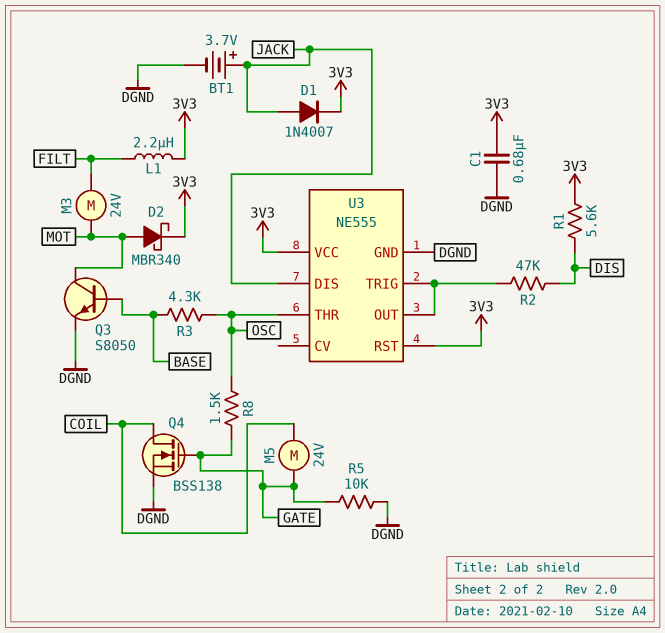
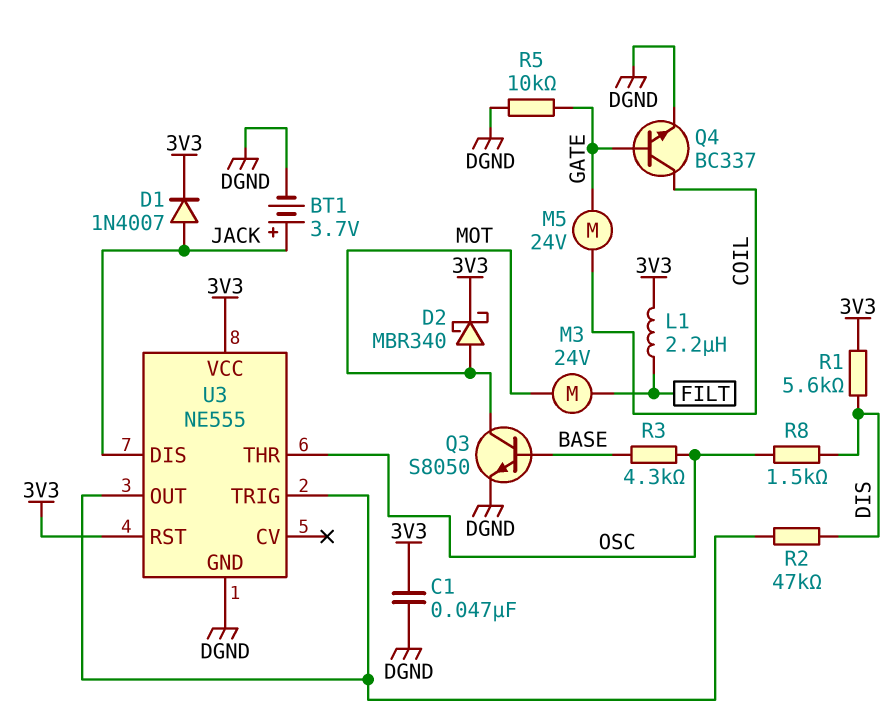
C1: 680nF (3V3, DGND) -> 47nF (3V3, DGND)
Q4: NMOS BSS138 (G GATE, D COIL, S DGND) -> NPN BC337 (B GATE, C COIL, E DGND)
R8: 1.5k (GATE, OSC) -> 1.5k (DIS, OSC)

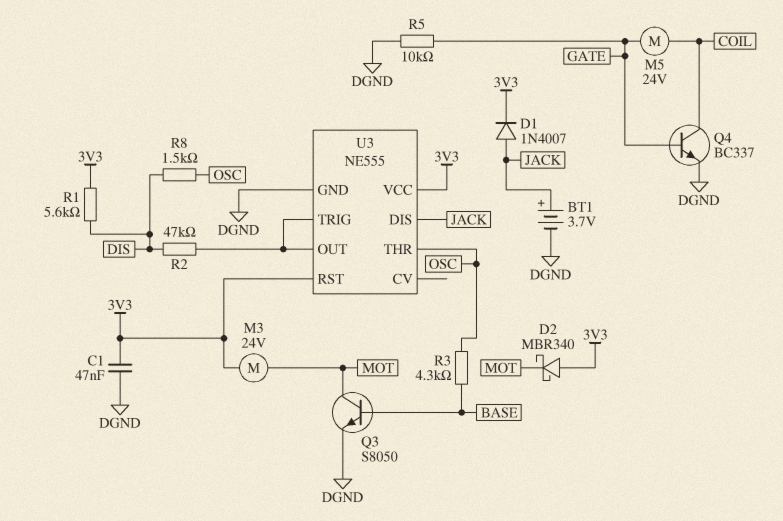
D2: schottky MBR340 (A MOT, K 3V3) -> schottky MBR340 (A 3V3, K MOT)
L1: 2.2uH (3V3, FILT) -> none
M3: motor 24V (FILT, MOT) -> motor 24V (3V3, MOT)

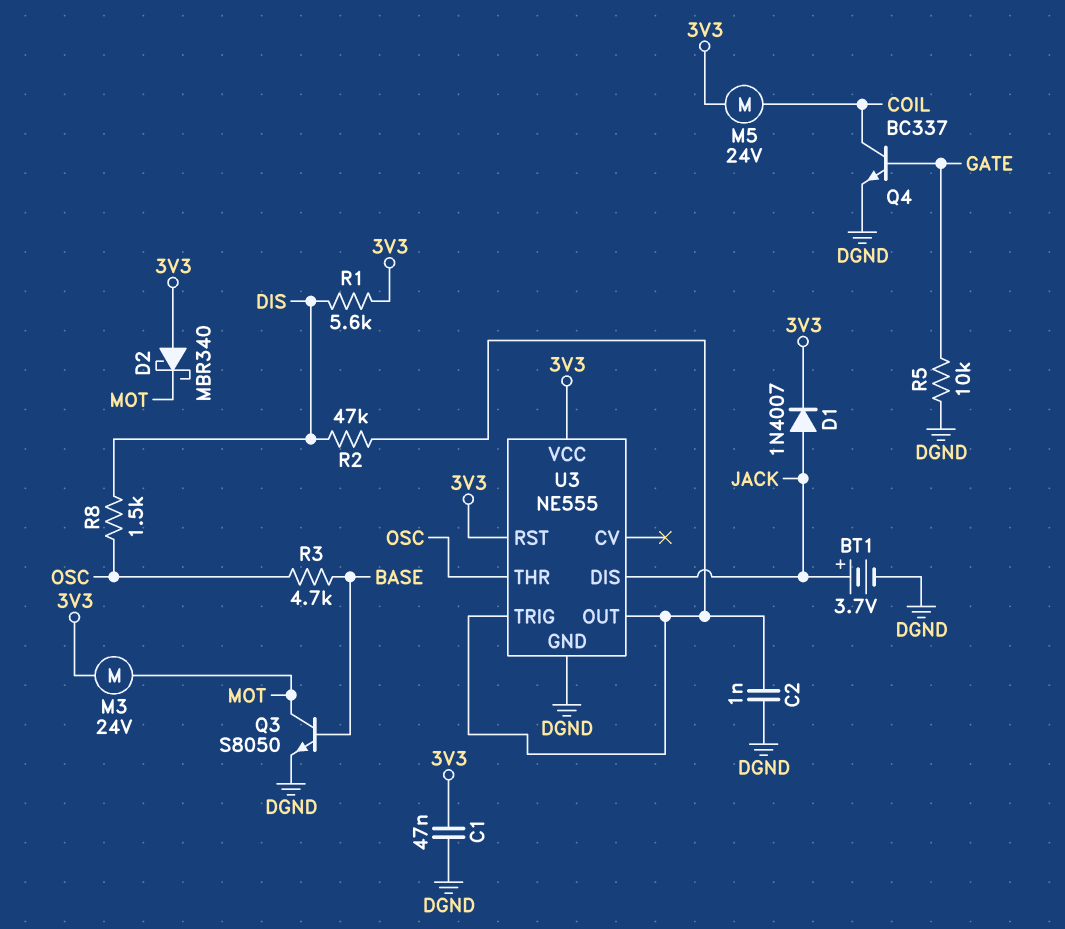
C2: none -> 1nF (DGND, U3/OUT)
M5: motor 24V (COIL, GATE) -> motor 24V (3V3, COIL)
R3: 4.3k (BASE, OSC) -> 4.7k (BASE, OSC)

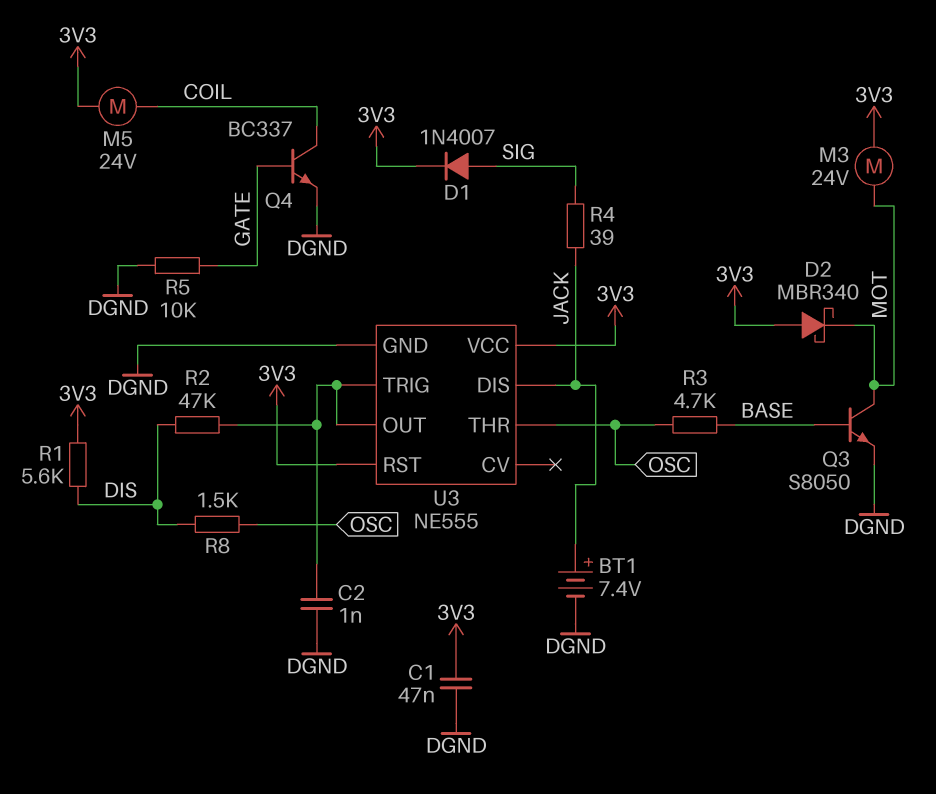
BT1: 3.7V (plus JACK, minus DGND) -> 7.4V (plus JACK, minus DGND)
D1: diode 1N4007 (A JACK, K 3V3) -> diode 1N4007 (A SIG, K 3V3)
R4: none -> 39 (JACK, SIG)

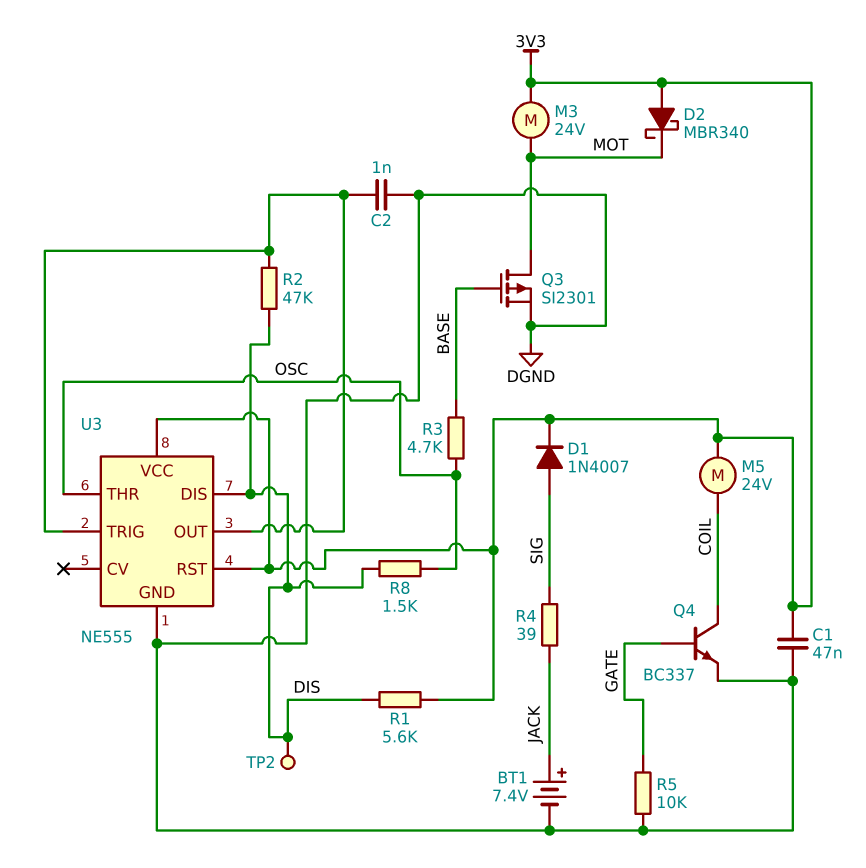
Q3: NPN S8050 (B BASE, C MOT, E DGND) -> PMOS SI2301 (G BASE, D MOT, S DGND)
TP2: none -> test point (DIS)
U3 pin DIS: JACK -> DIS

